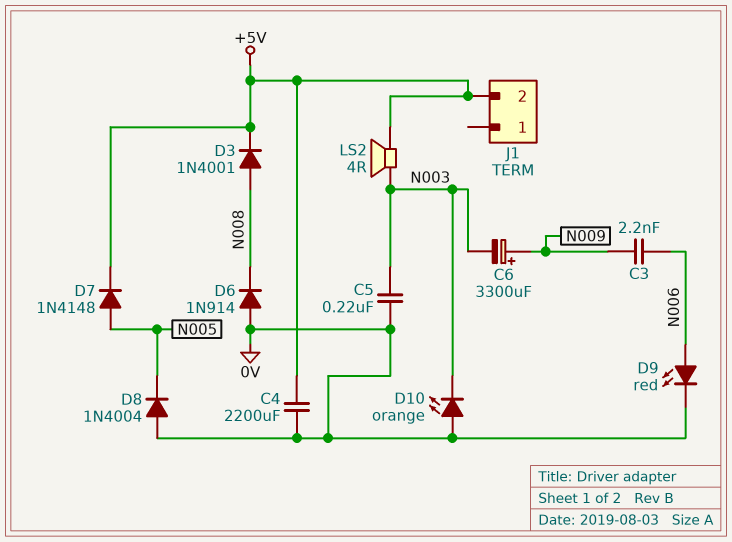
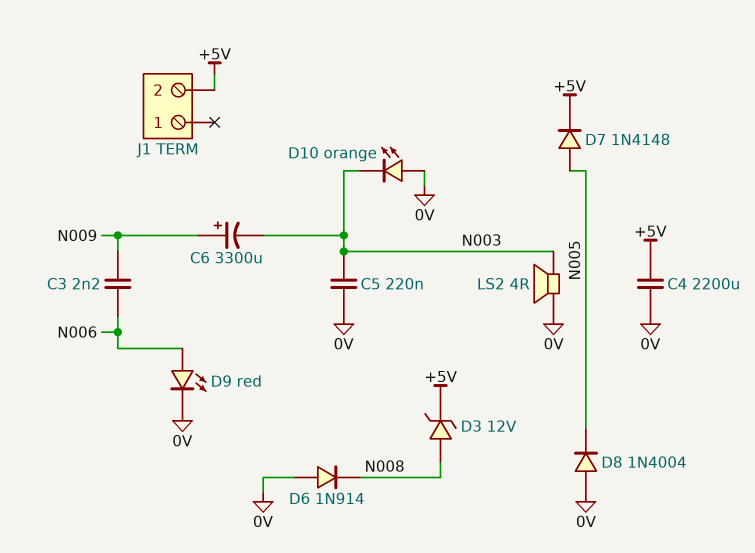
D3: diode 1N4001 (A N008, K +5V) -> zener 12V (A N008, K +5V)
LS2: speaker 4R (+5V, N003) -> speaker 4R (0V, N003)

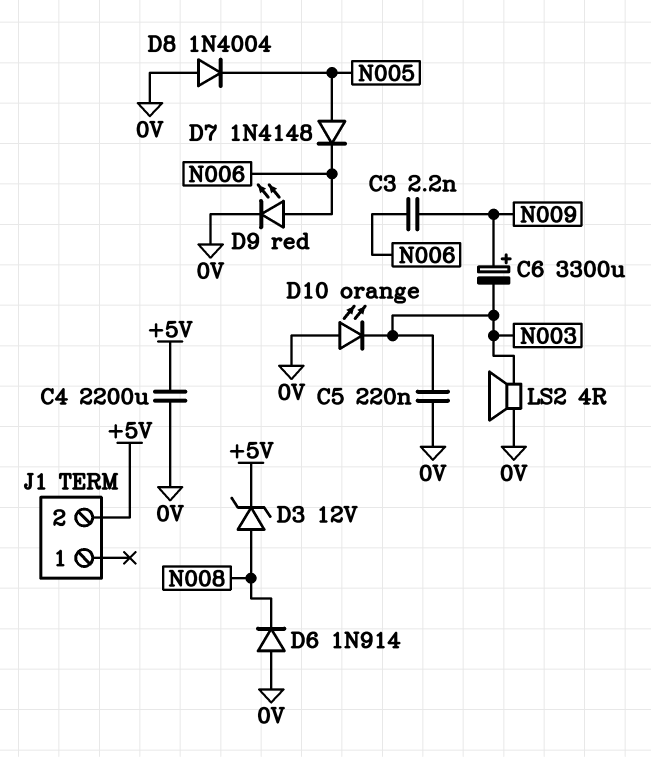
D7: diode 1N4148 (A N005, K +5V) -> diode 1N4148 (A N005, K N006)

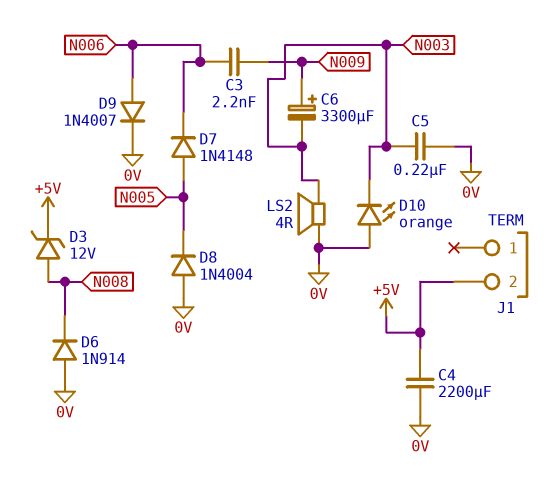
D9: LED red (A N006, K 0V) -> diode 1N4007 (A N006, K 0V)

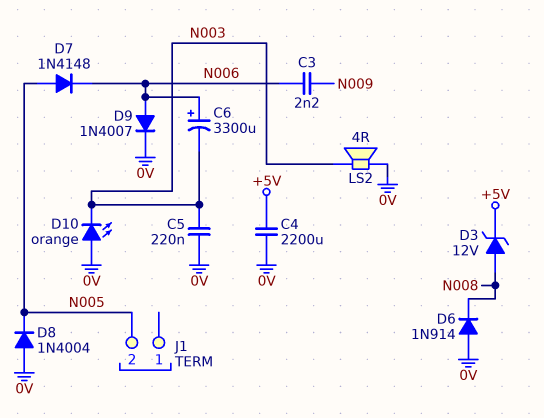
C6: 3300uF (plus N009, minus N003) -> 3300uF (plus N006, minus N003)
J1 pin 2: +5V -> N005

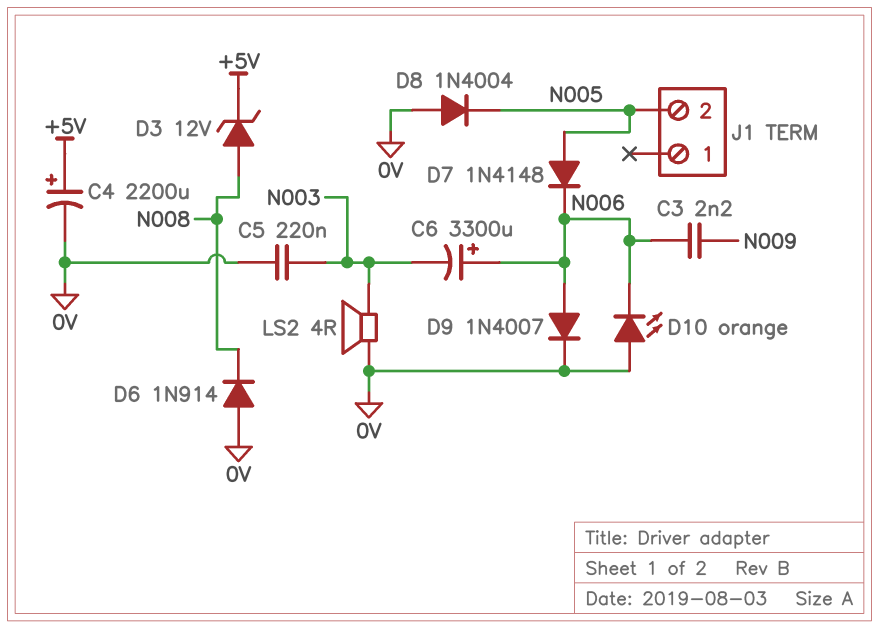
C4: 2200uF (+5V, 0V) -> 2200uF (plus +5V, minus 0V)
D10: LED orange (A 0V, K N003) -> LED orange (A 0V, K N006)

